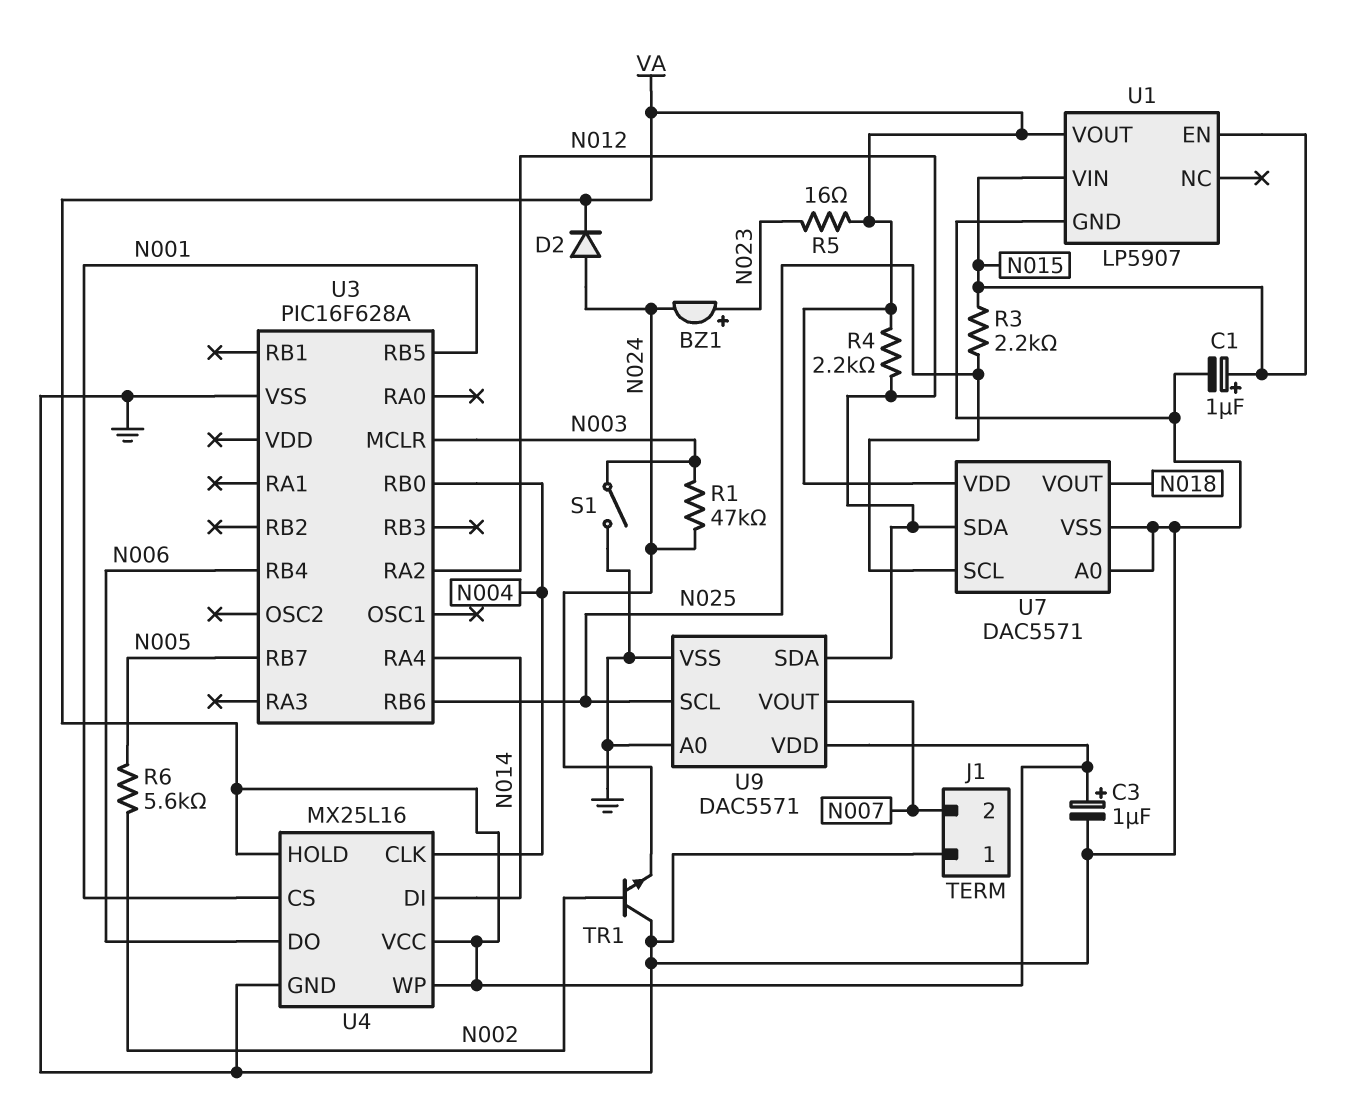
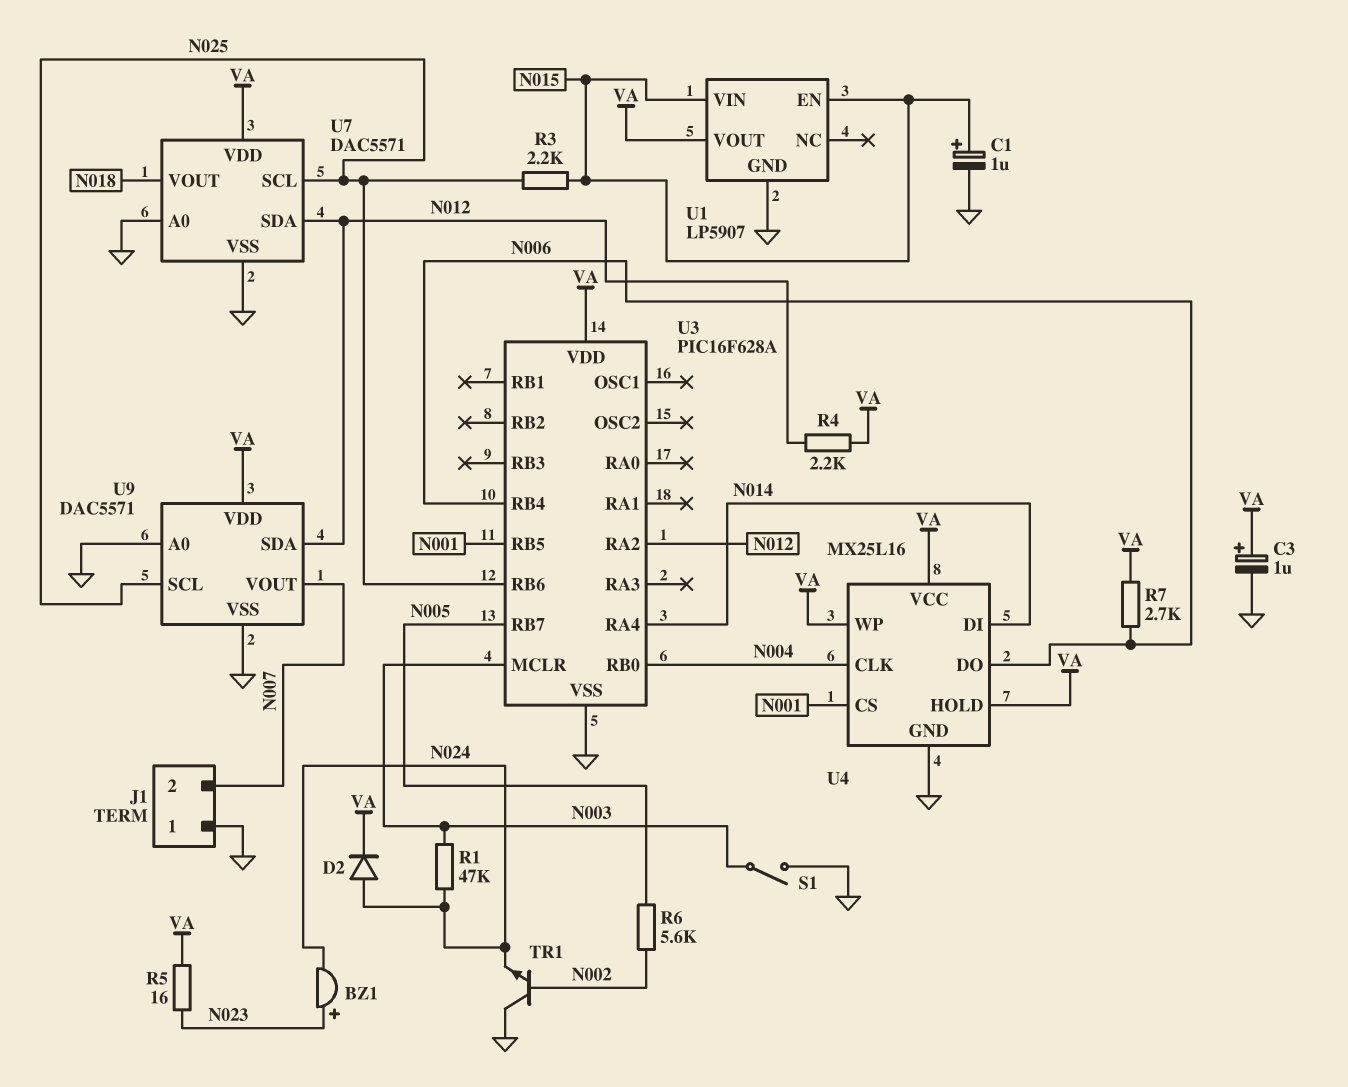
R7: none -> 2.7k (N006, VA)
U3 pin VDD: none -> VA

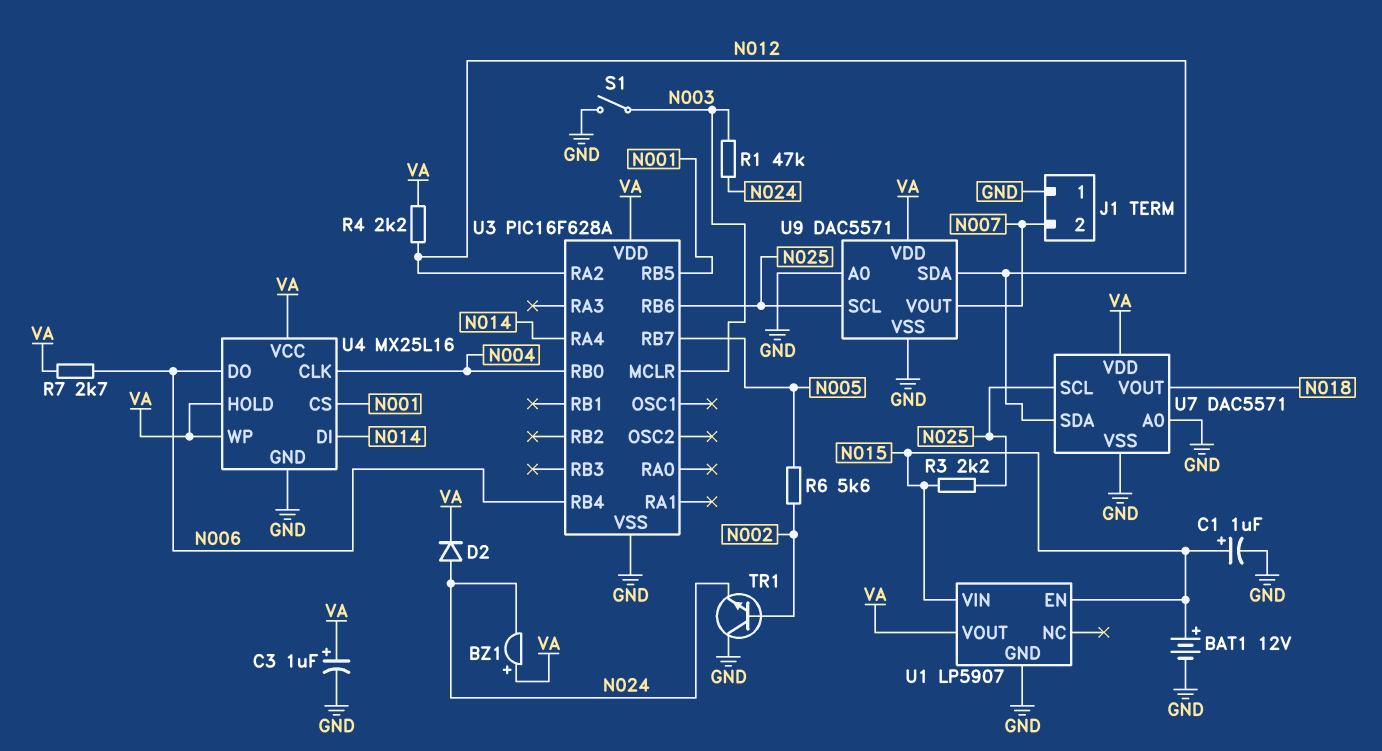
BAT1: none -> 12V (plus N015, minus GND)
BZ1: buzzer (plus N023, minus N024) -> buzzer (plus VA, minus N024)
R5: 16 (N023, VA) -> none

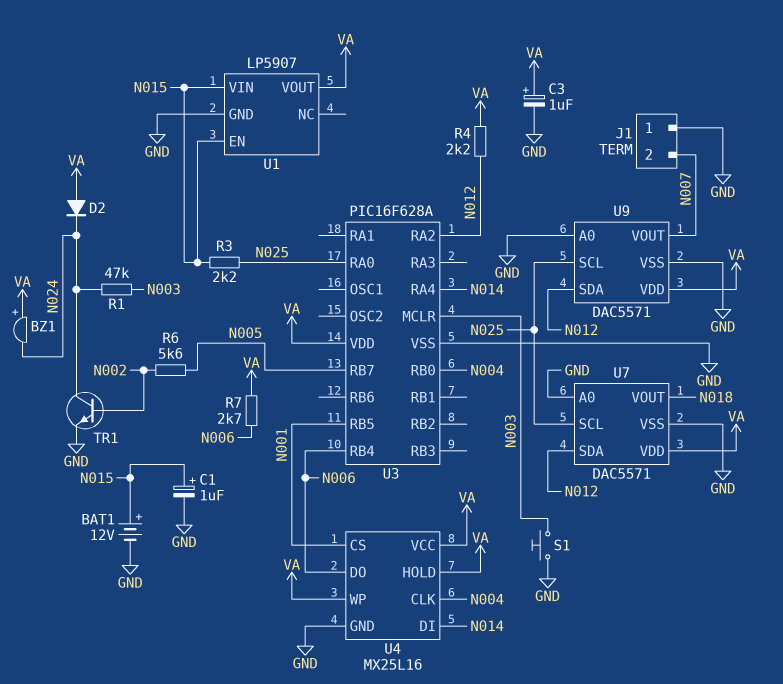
D2: diode (A N024, K VA) -> diode (A VA, K N024)
S1: switch (GND, N003) -> button (GND, N003)
TR1: NPN (B N002, C GND, E N024) -> NPN (B N002, C N024, E GND)
U3 pin RA0: none -> N025
U3 pin RB6: N025 -> none

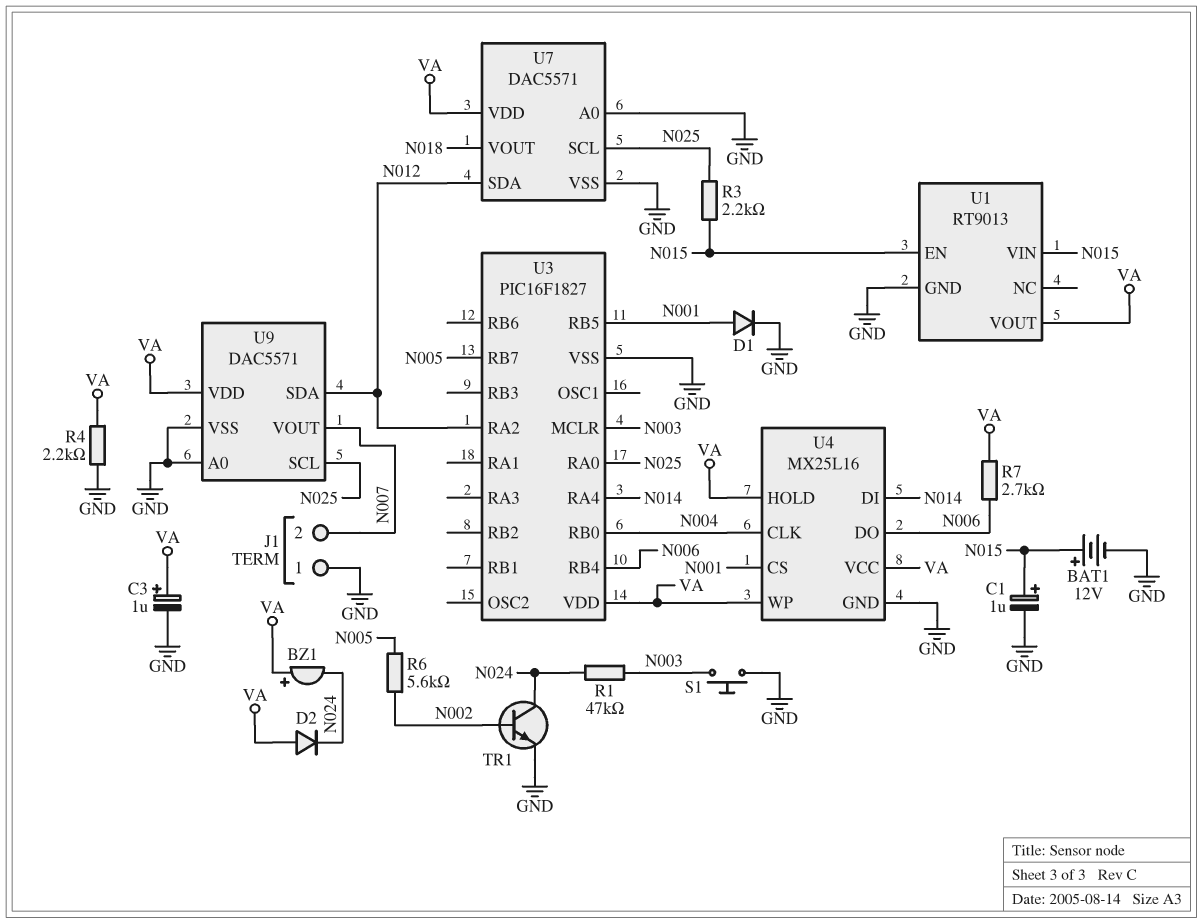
D1: none -> diode (A N001, K GND)
R4: 2.2k (N012, VA) -> 2.2k (GND, VA)
U1: LP5907 -> RT9013
U3: PIC16F628A -> PIC16F1827

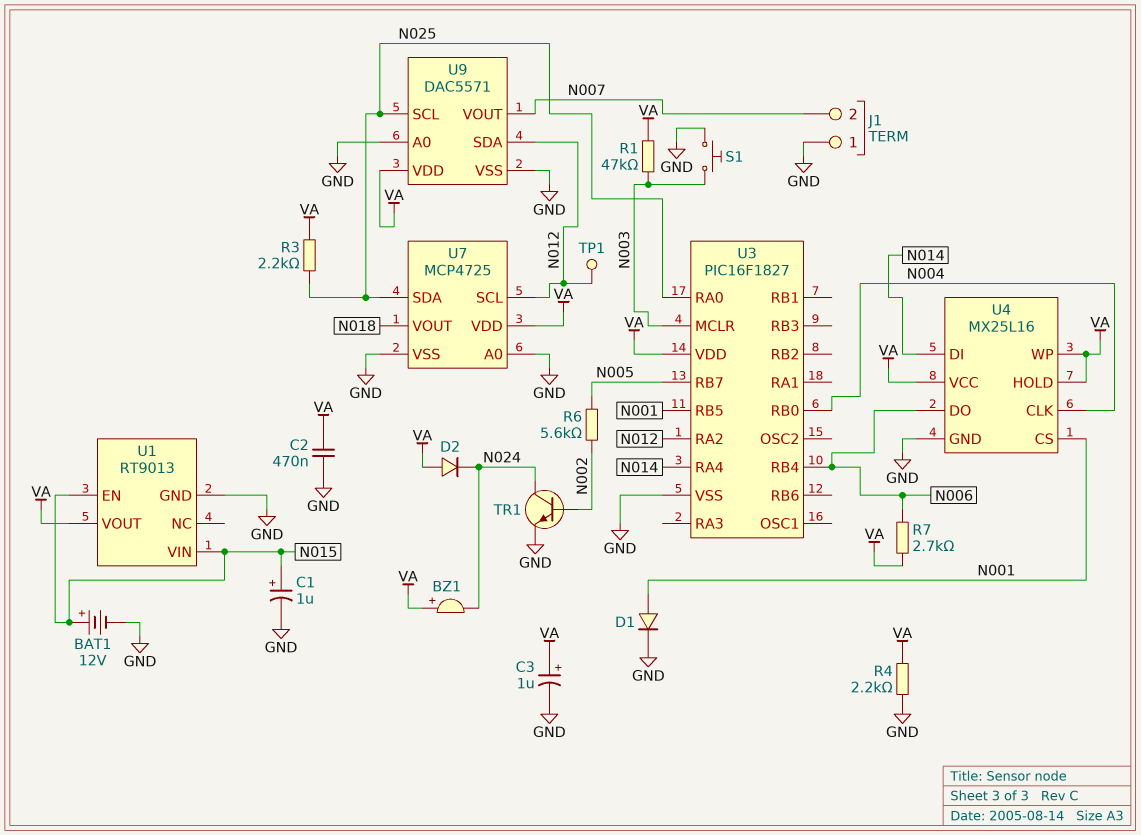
C2: none -> 470nF (GND, VA)
R1: 47k (N003, N024) -> 47k (N003, VA)
R3: 2.2k (N015, N025) -> 2.2k (N025, VA)
TP1: none -> test point (N012)
U7: DAC5571 -> MCP4725
U7 pin SCL: N025 -> N012
U7 pin SDA: N012 -> N025

